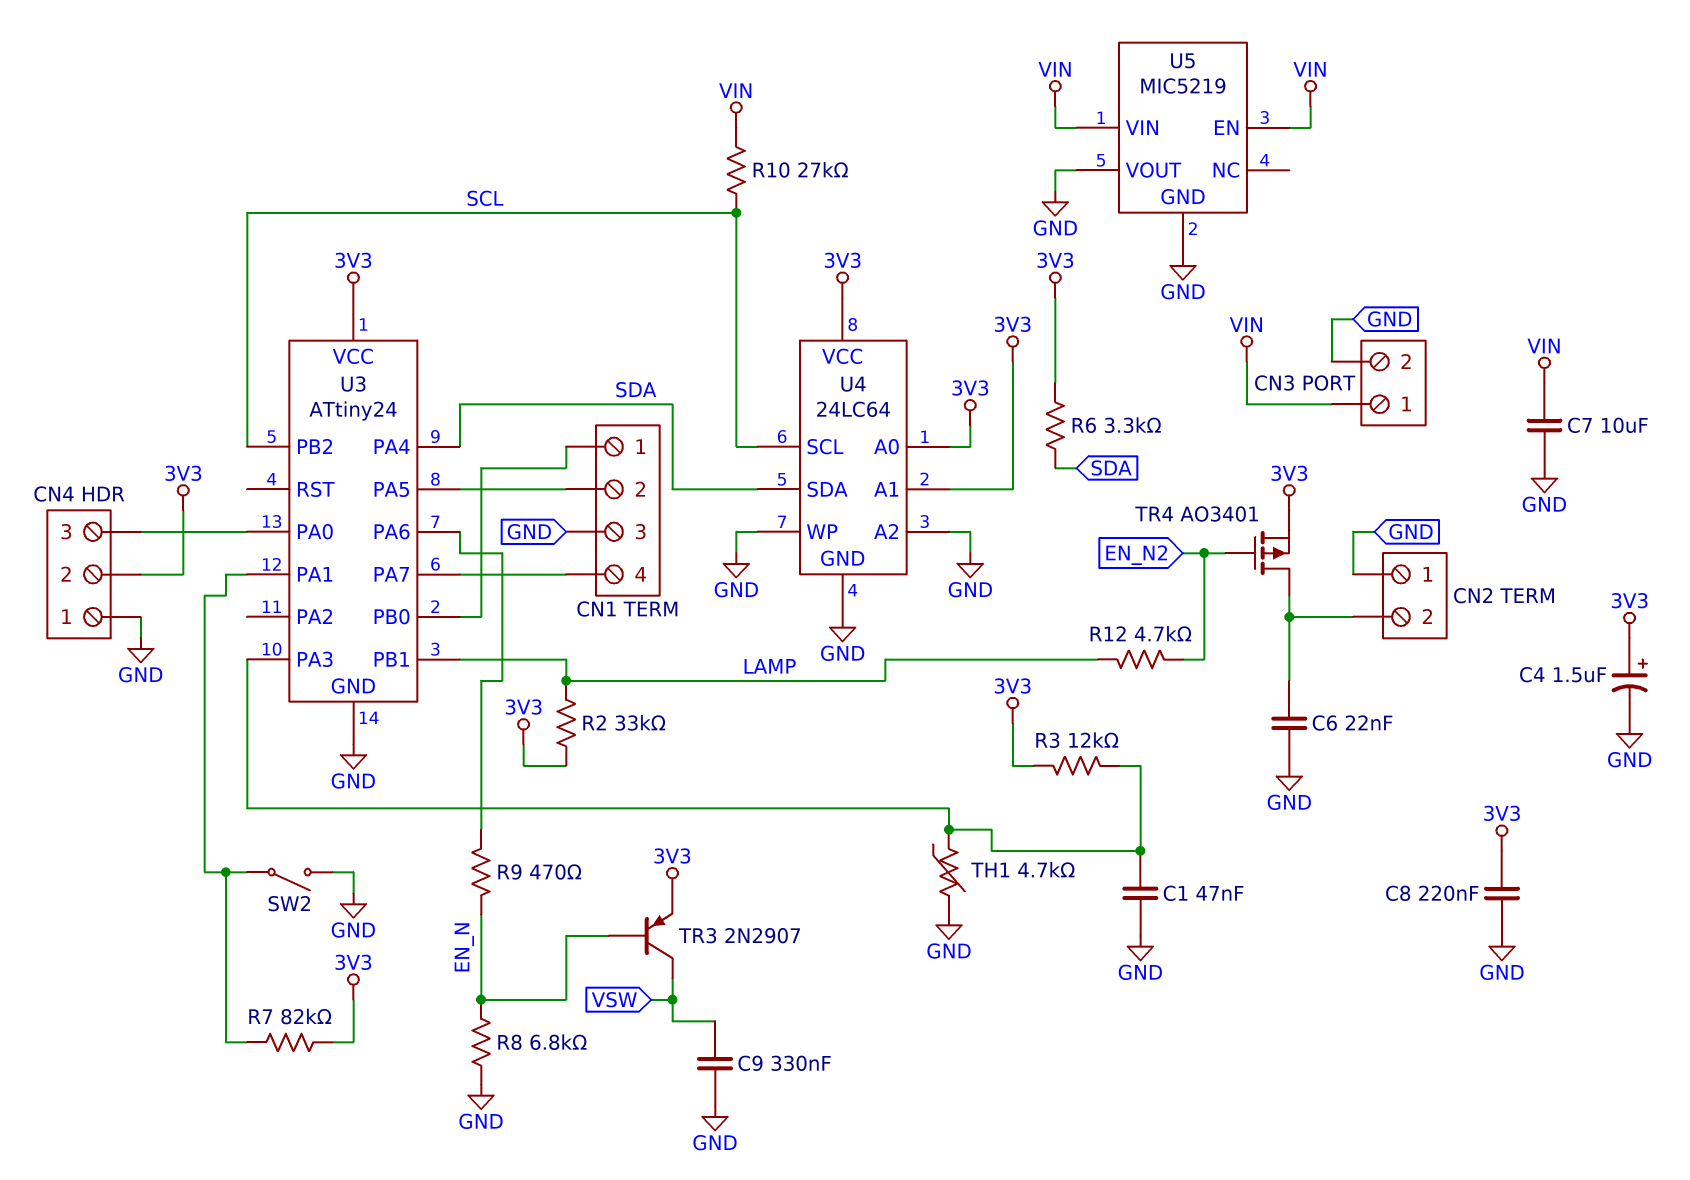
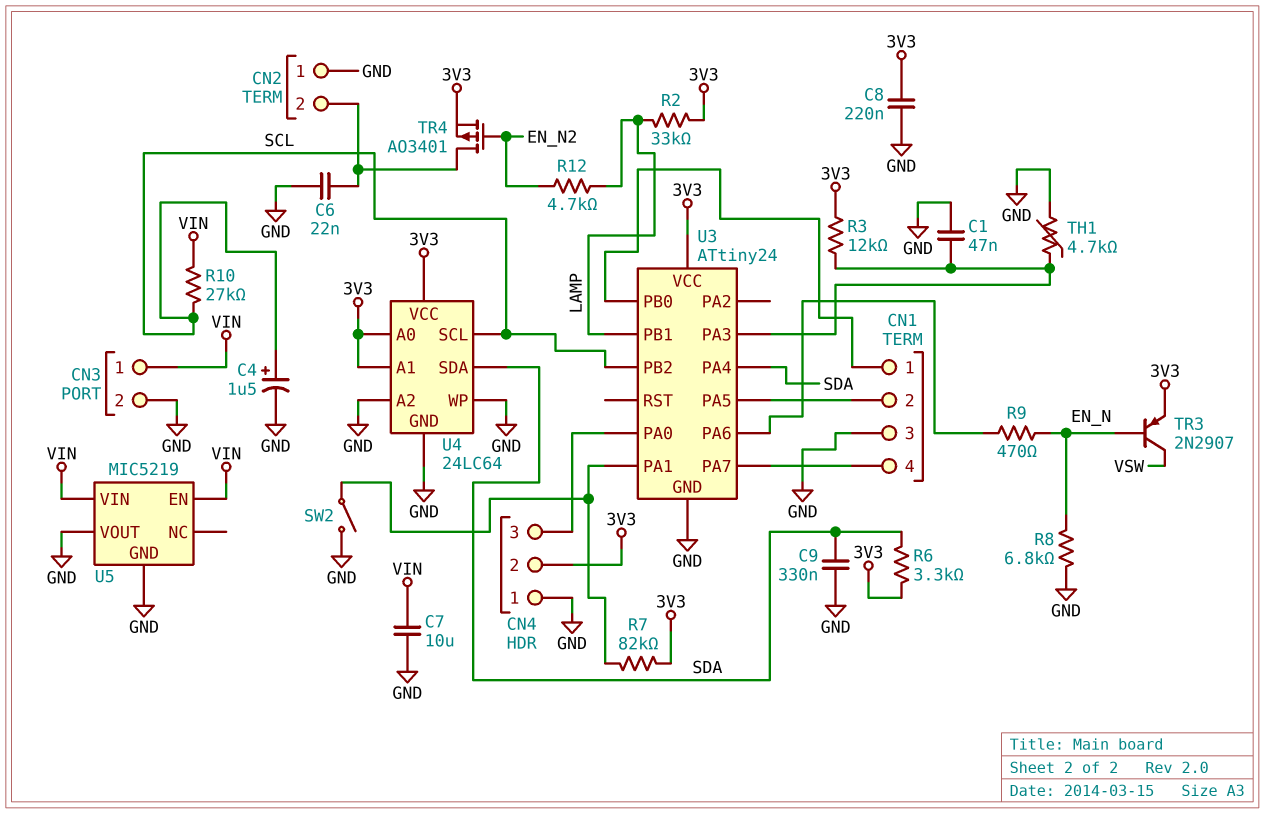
C4: 1.5uF (plus 3V3, minus GND) -> 1.5uF (plus SCL, minus GND)
C9: 330nF (GND, VSW) -> 330nF (GND, SDA)

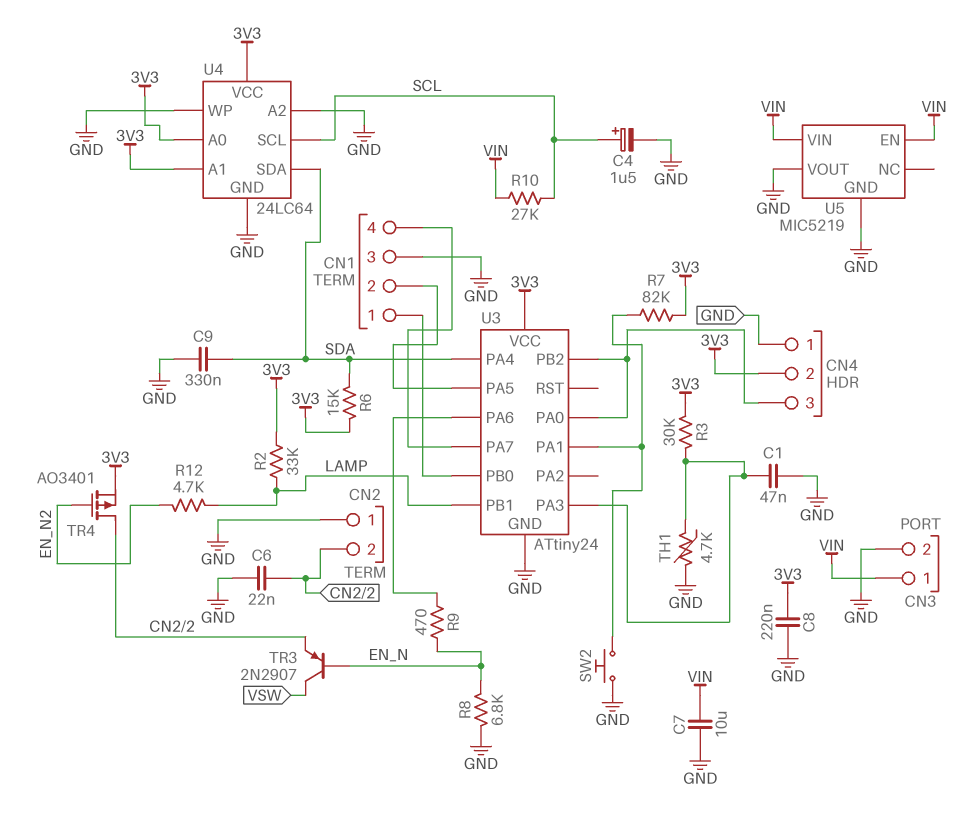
R3: 12k (3V3, U3/PA3) -> 30k (3V3, U3/PA3)
R6: 3.3k (3V3, SDA) -> 15k (3V3, SDA)
SW2: switch (GND, U3/PA1) -> button (GND, U3/PA1)
TR3: PNP 2N2907 (B EN_N, C VSW, E 3V3) -> PNP 2N2907 (B EN_N, C VSW, E CN2/2)
U3 pin PB2: SCL -> CN4/3

